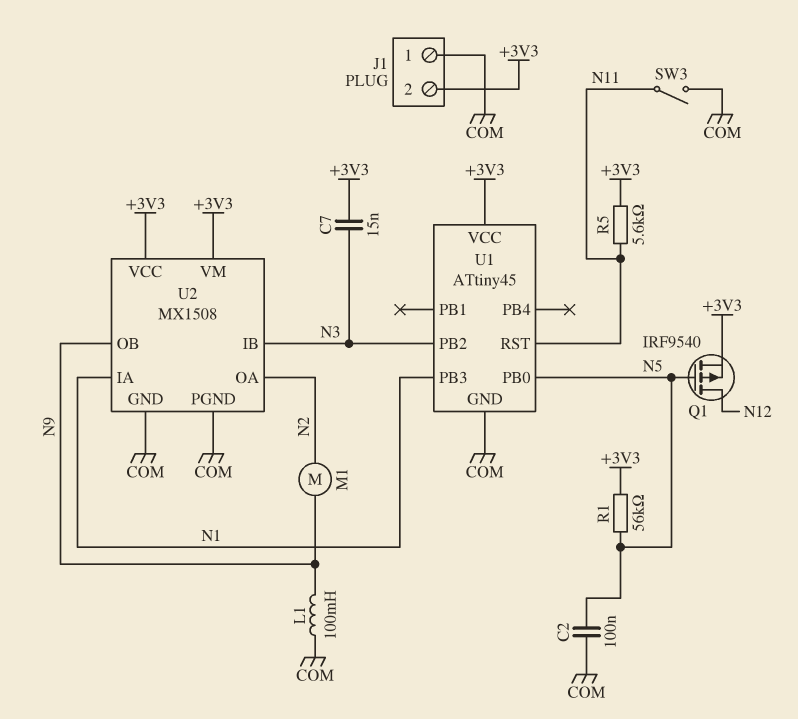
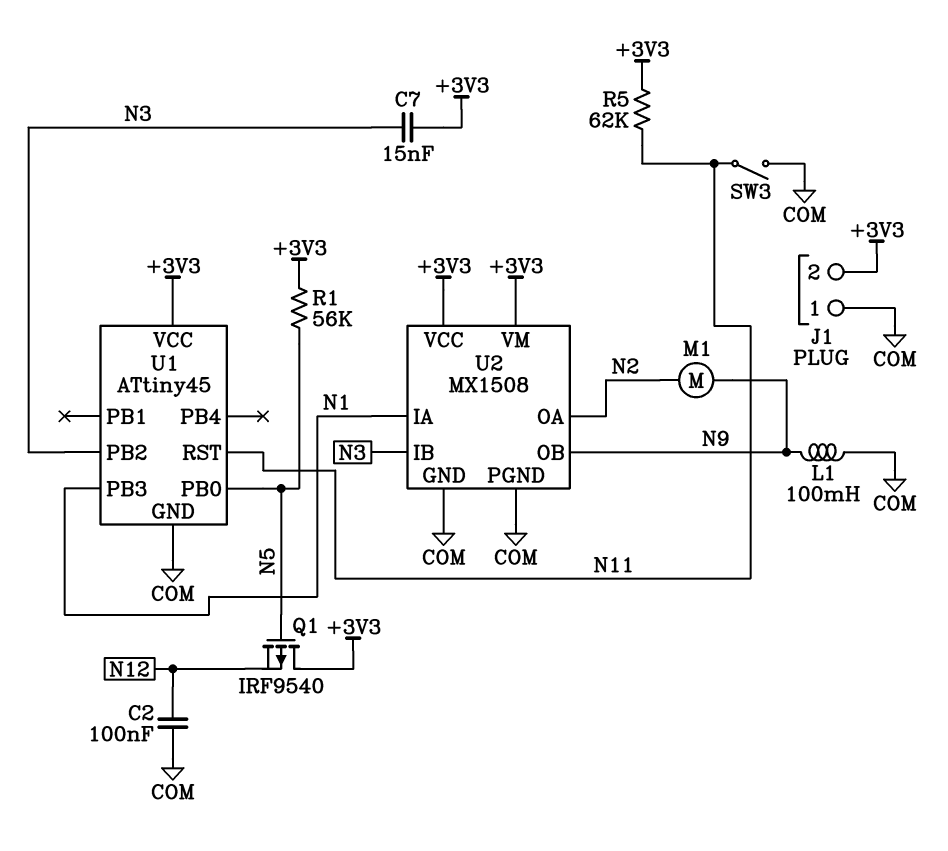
C2: 100nF (COM, N5) -> 100nF (COM, N12)
Q1: PMOS IRF9540 (G N5, D N12, S +3V3) -> PMOS IRF9540 (G N5, D +3V3, S N12)
R5: 5.6k (+3V3, N11) -> 62k (+3V3, N11)

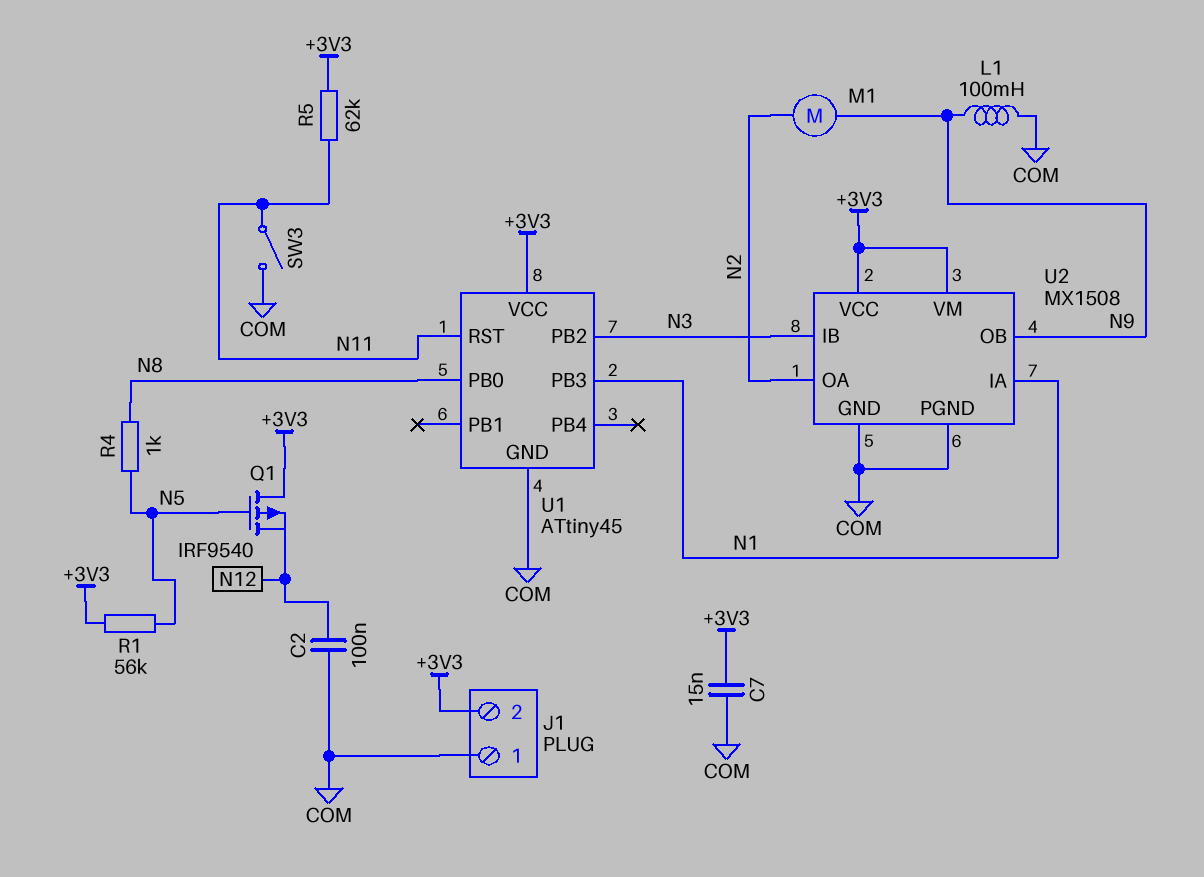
C7: 15nF (+3V3, N3) -> 15nF (+3V3, COM)
R4: none -> 1k (N5, N8)
U1 pin PB0: N5 -> N8

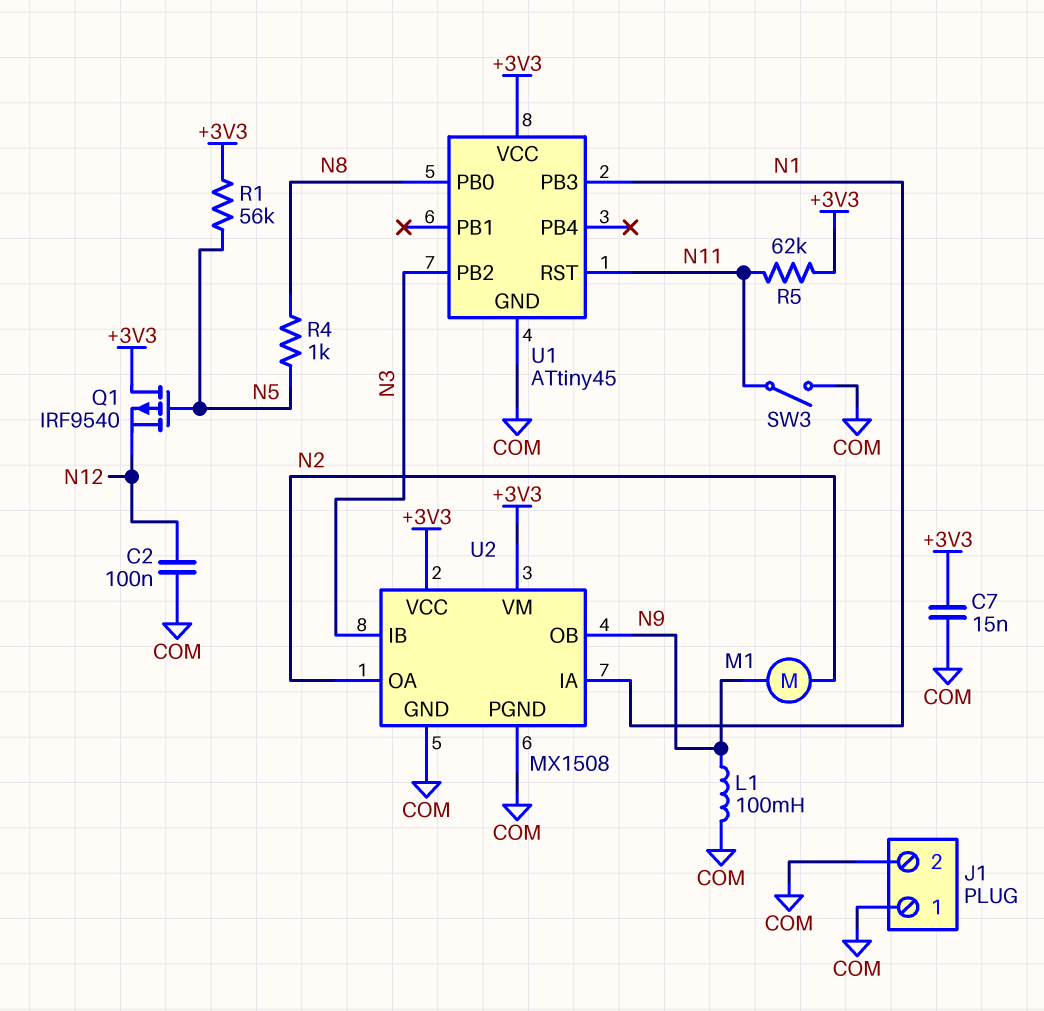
J1 pin 2: +3V3 -> COM

